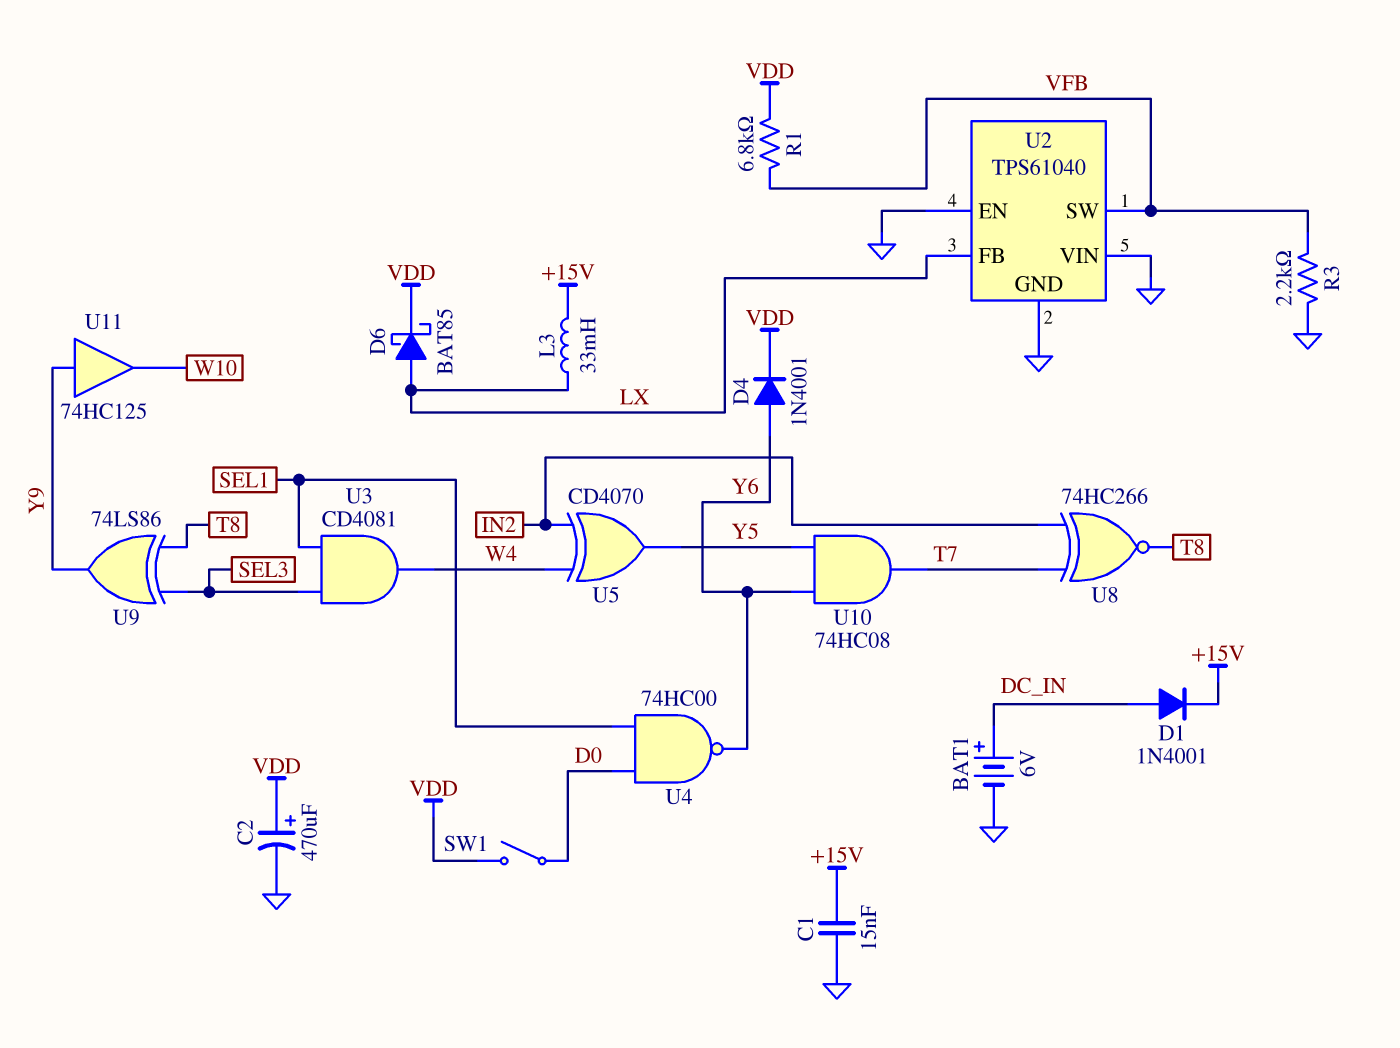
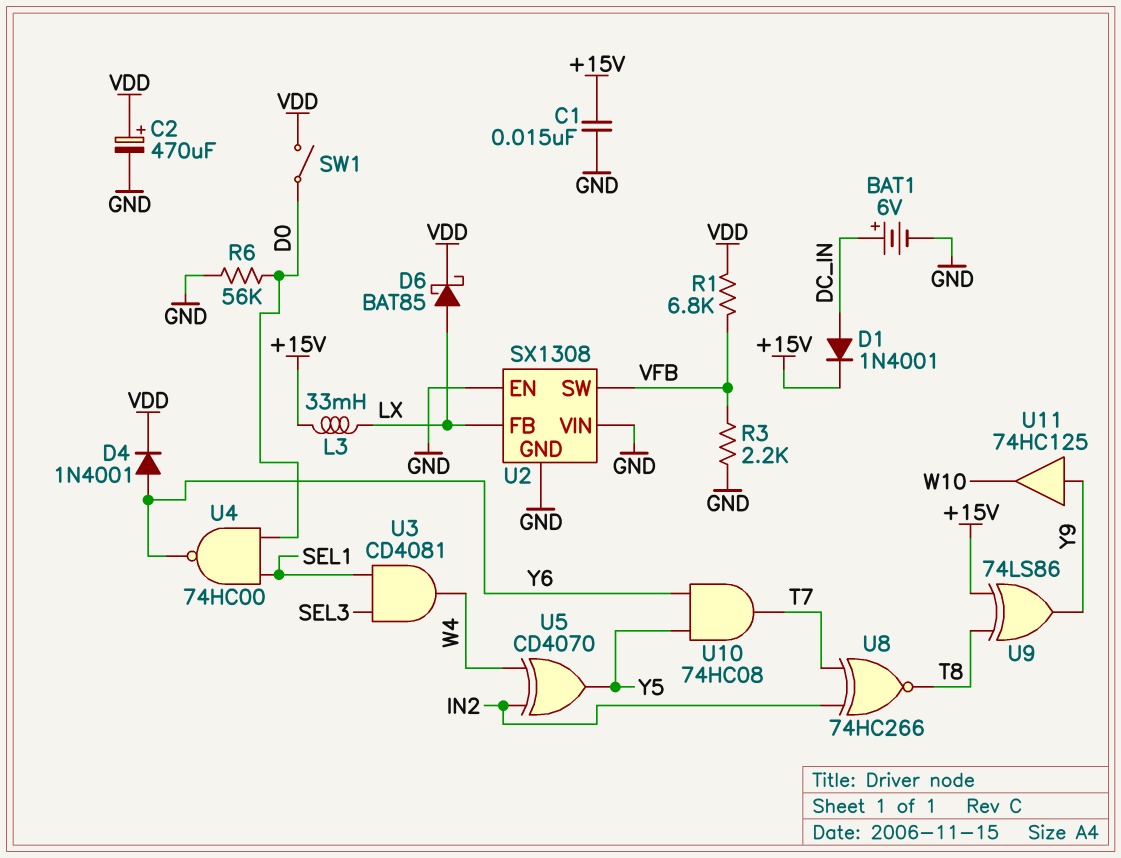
R6: none -> 56k (D0, GND)
U2: TPS61040 -> SX1308
U9: XOR 74LS86 (in SEL3, in T8, out Y9) -> XOR 74LS86 (in +15V, in T8, out Y9)

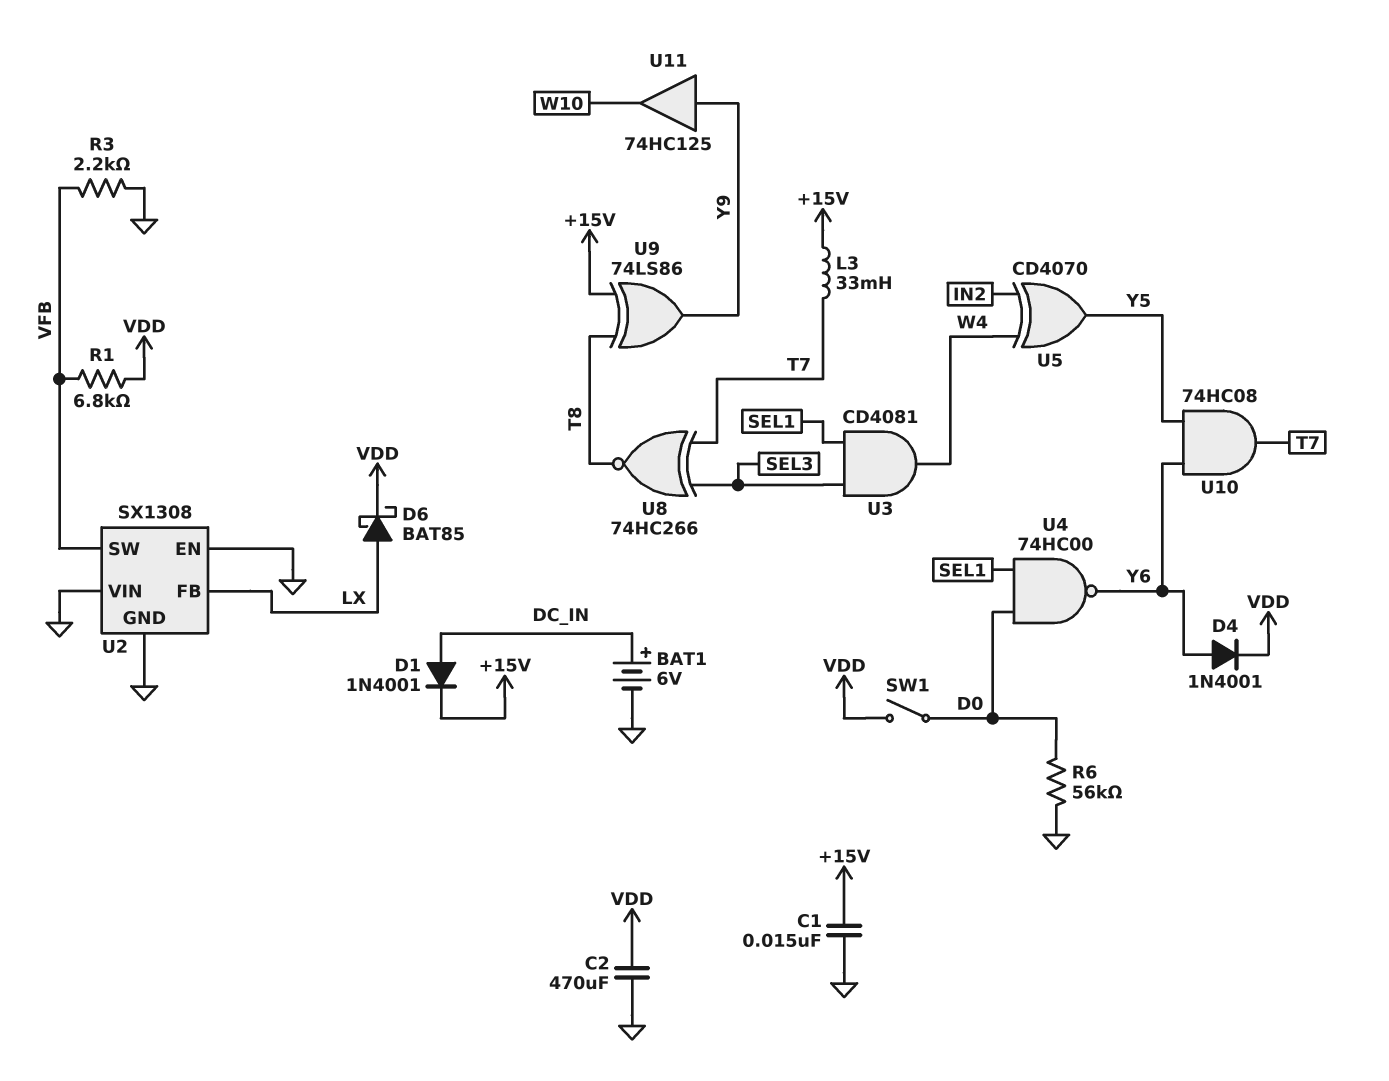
C2: 470uF (plus VDD, minus GND) -> 470uF (GND, VDD)
L3: 33mH (+15V, LX) -> 33mH (+15V, T7)
U8: XNOR 74HC266 (in IN2, in T7, out T8) -> XNOR 74HC266 (in SEL3, in T7, out T8)

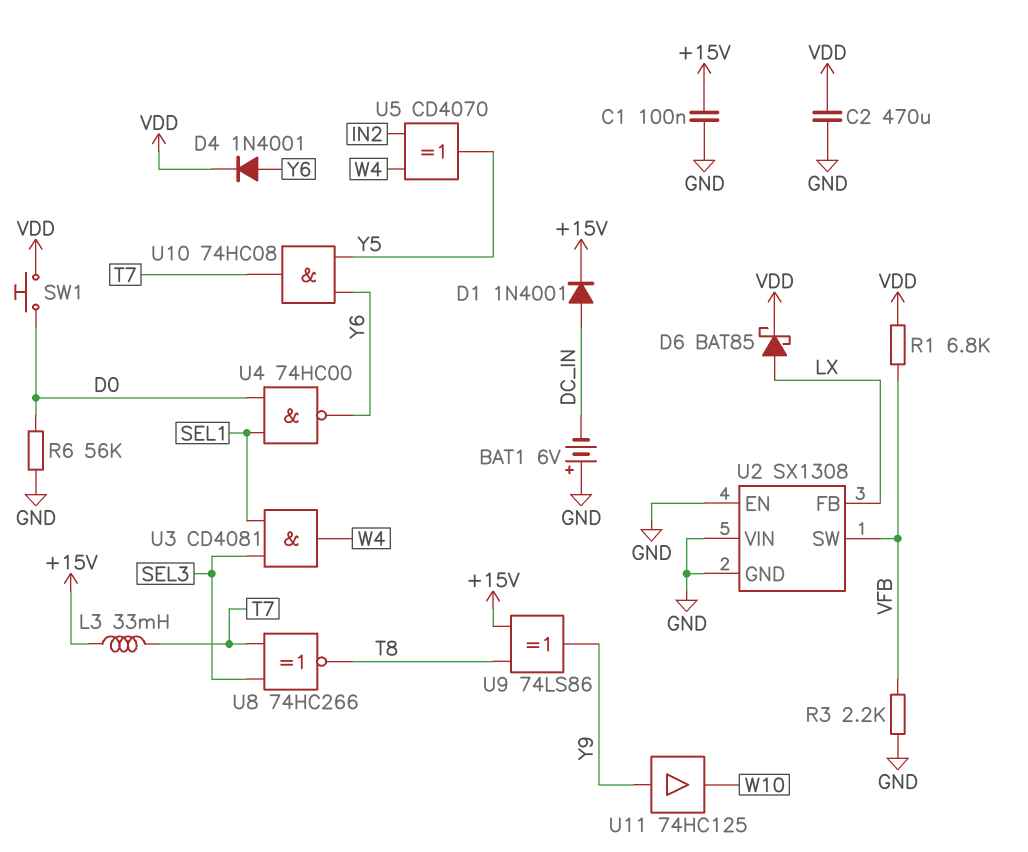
BAT1: 6V (plus DC_IN, minus GND) -> 6V (plus GND, minus DC_IN)
C1: 15nF (+15V, GND) -> 100nF (+15V, GND)
SW1: switch (D0, VDD) -> button (D0, VDD)

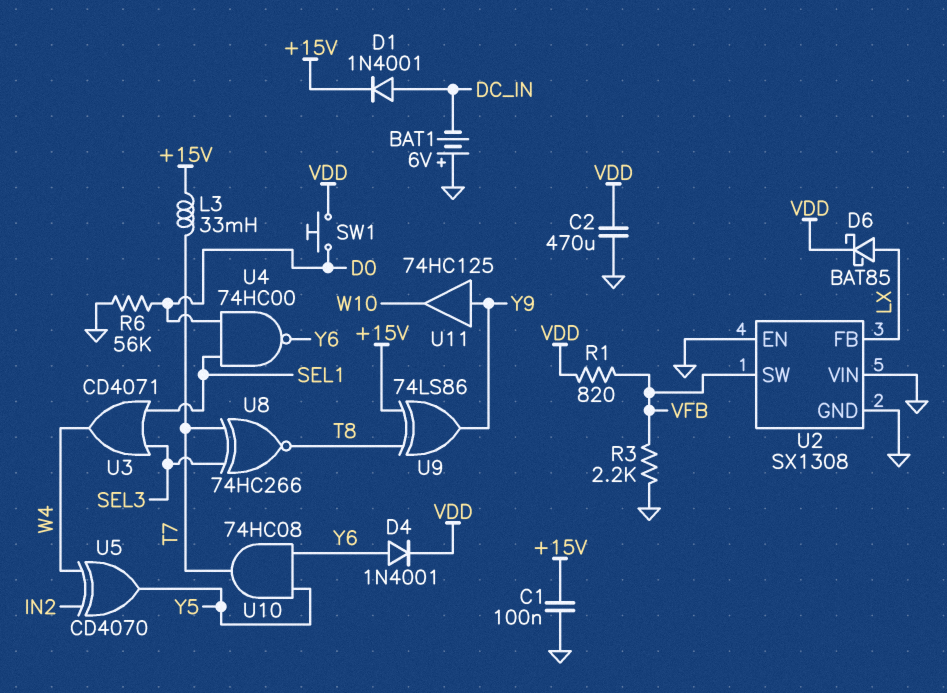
R1: 6.8k (VDD, VFB) -> 820 (VDD, VFB)
U3: AND CD4081 (in SEL1, in SEL3, out W4) -> OR CD4071 (in SEL1, in SEL3, out W4)

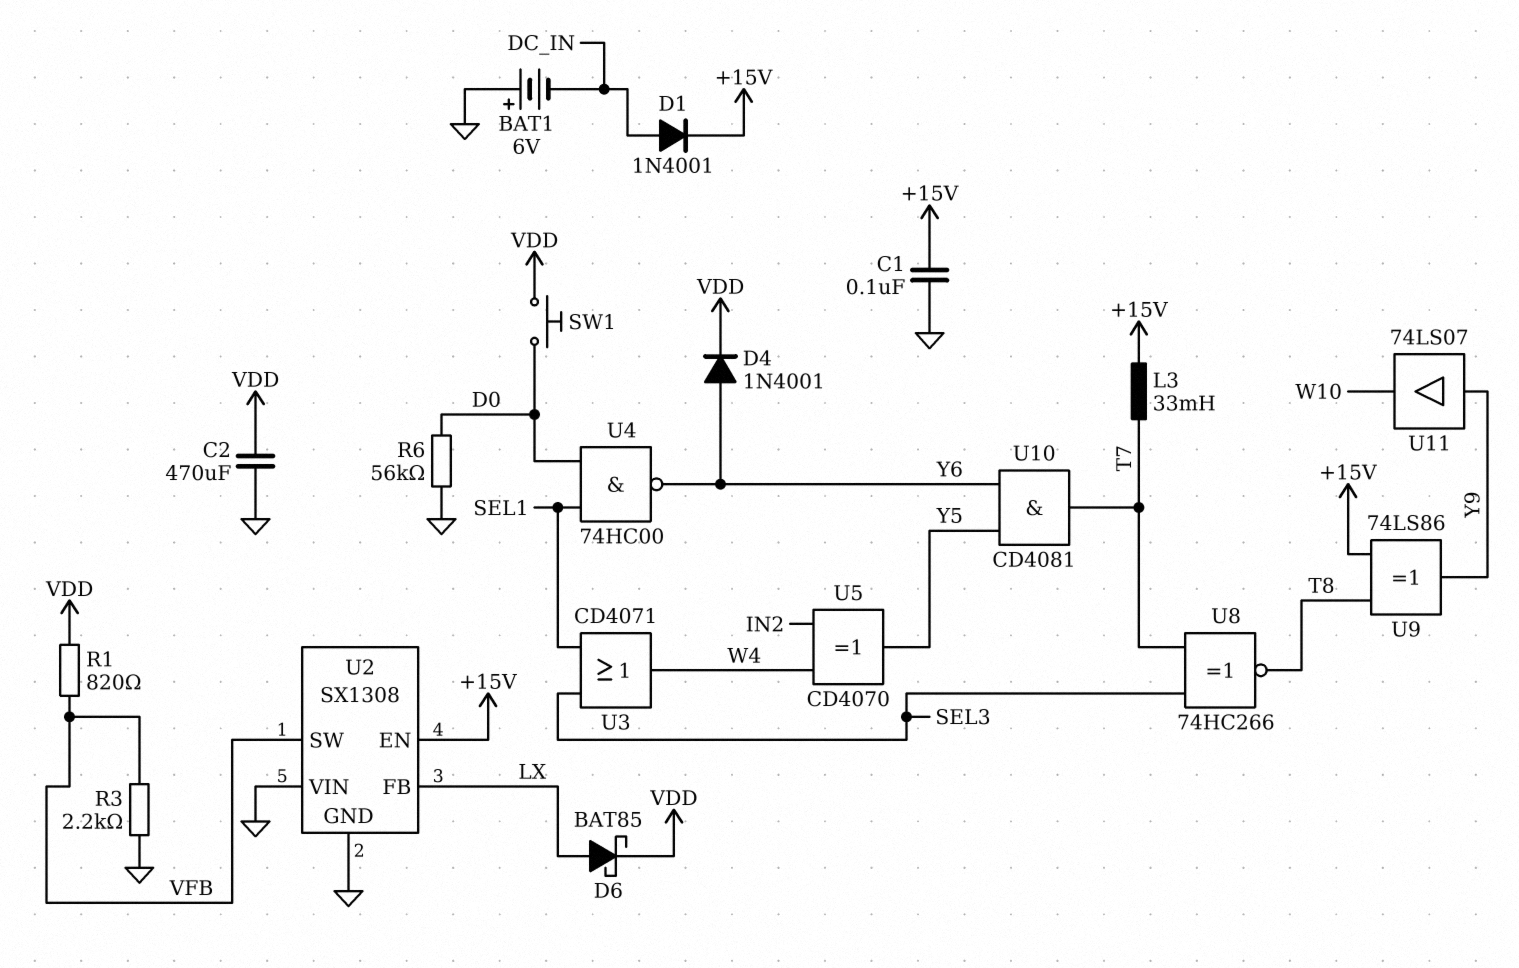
U2 pin EN: GND -> +15V
U10: AND 74HC08 (in Y5, in Y6, out T7) -> AND CD4081 (in Y5, in Y6, out T7)
U11: buffer 74HC125 (in Y9, out W10) -> buffer 74LS07 (in Y9, out W10)

